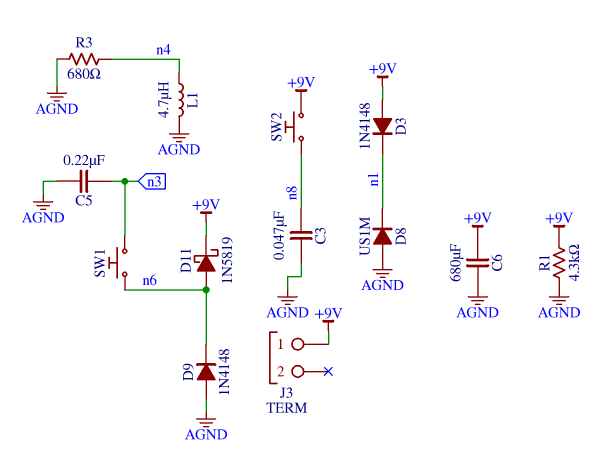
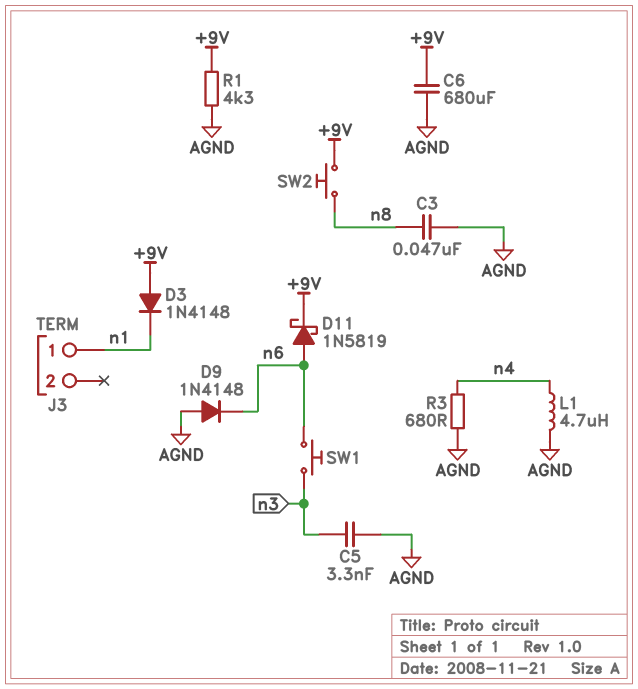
C5: 220nF (AGND, n3) -> 3.3nF (AGND, n3)
D8: diode US1M (A AGND, K n1) -> none
J3 pin 1: +9V -> n1

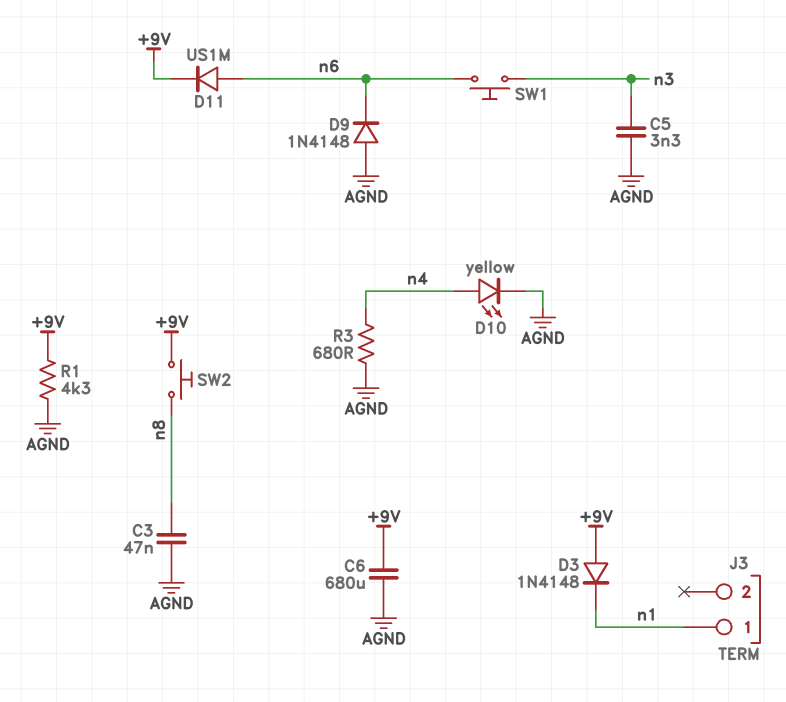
D10: none -> LED yellow (A n4, K AGND)
D11: schottky 1N5819 (A n6, K +9V) -> diode US1M (A n6, K +9V)
L1: 4.7uH (AGND, n4) -> none

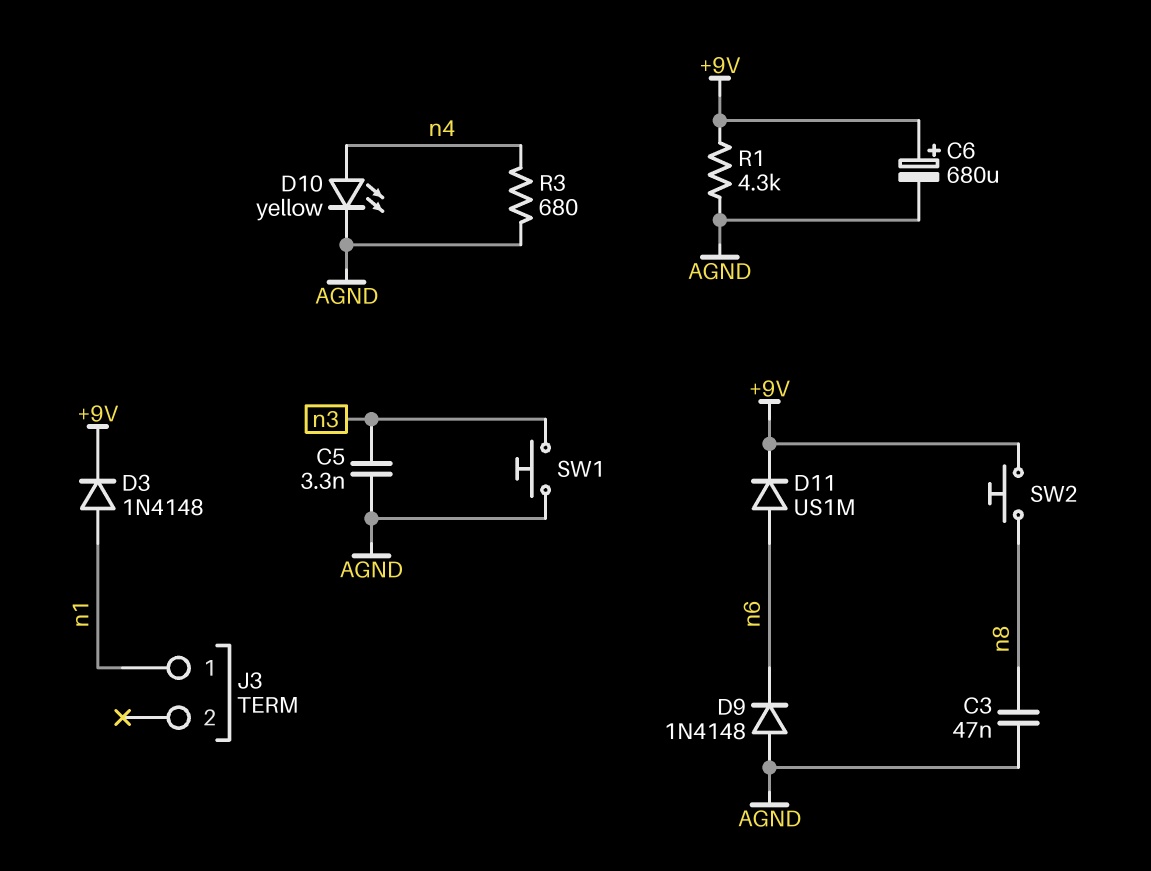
C6: 680uF (+9V, AGND) -> 680uF (plus +9V, minus AGND)
D3: diode 1N4148 (A +9V, K n1) -> diode 1N4148 (A n1, K +9V)
SW1: button (n3, n6) -> button (AGND, n3)

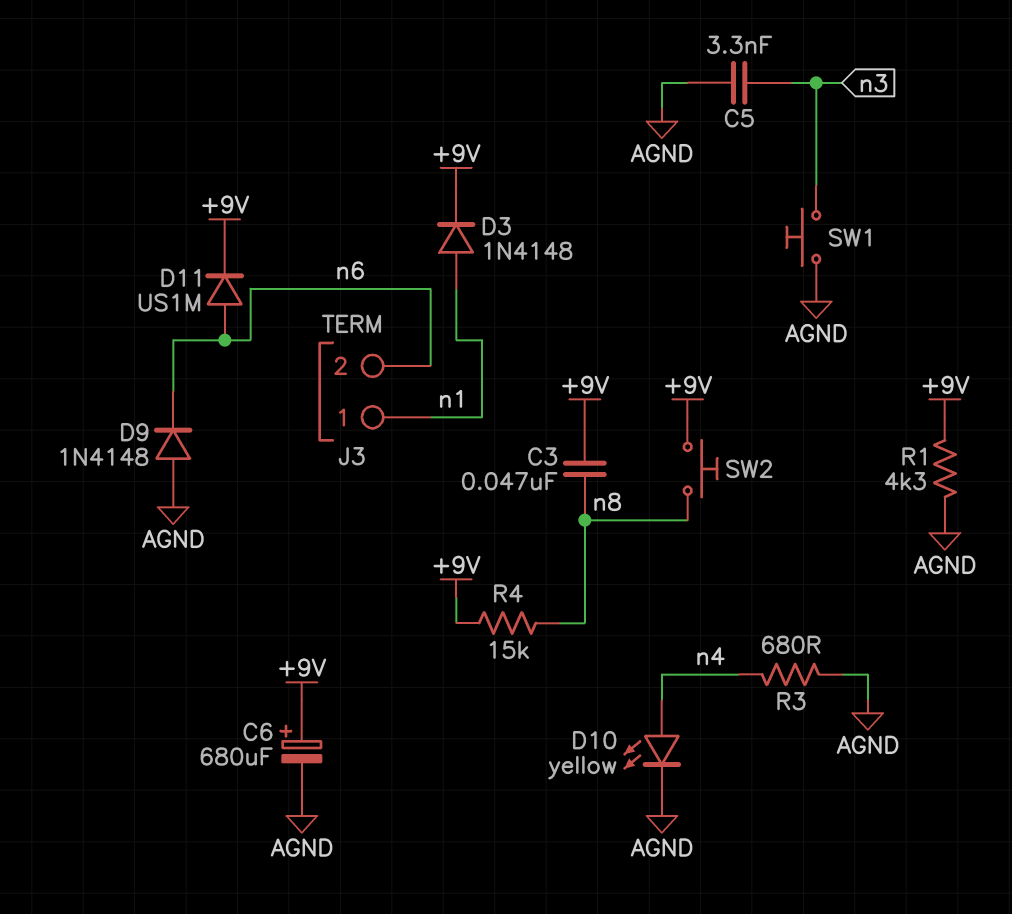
C3: 47nF (AGND, n8) -> 47nF (+9V, n8)
J3 pin 2: none -> n6
R4: none -> 15k (+9V, n8)

